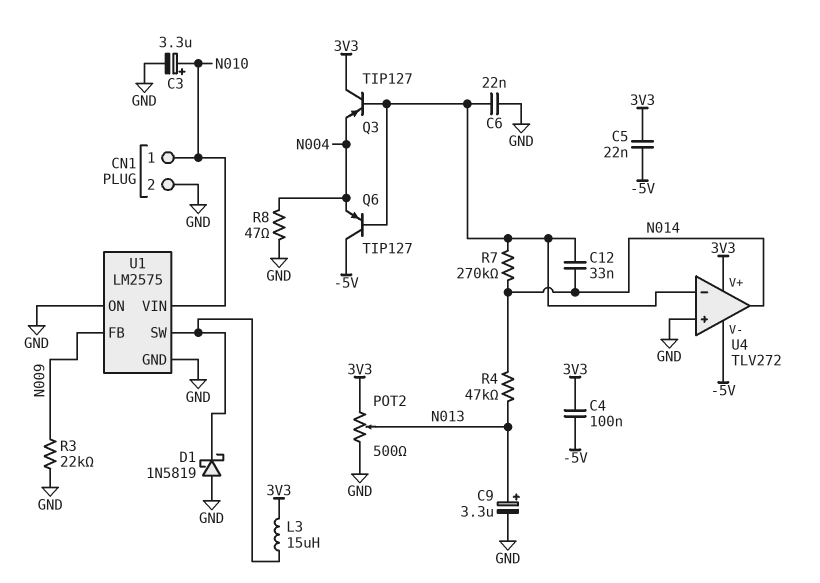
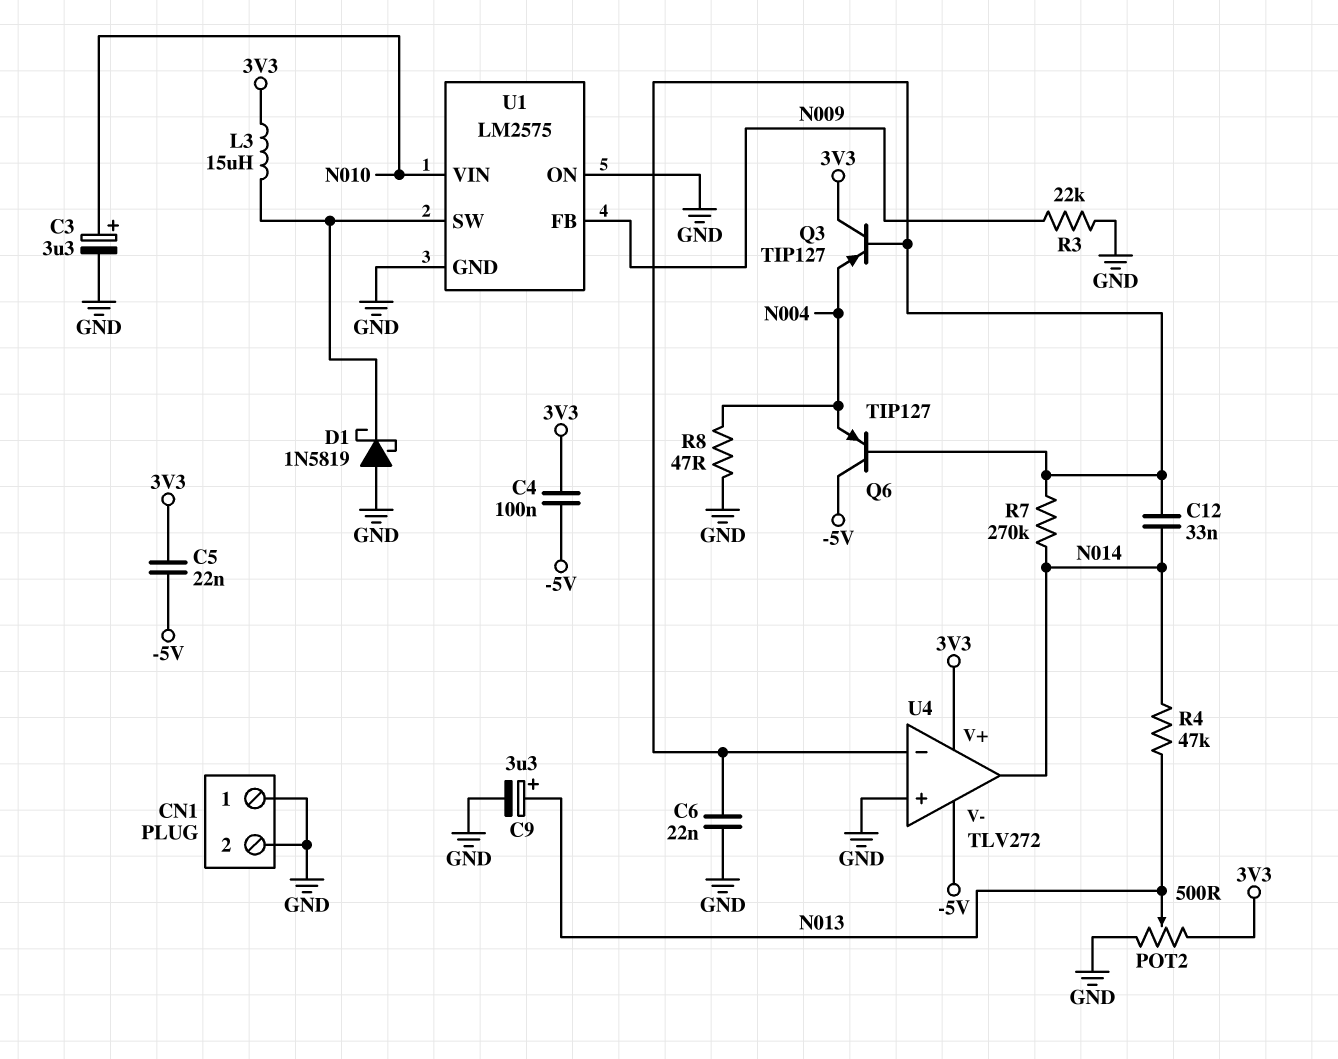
CN1 pin 1: N010 -> GND

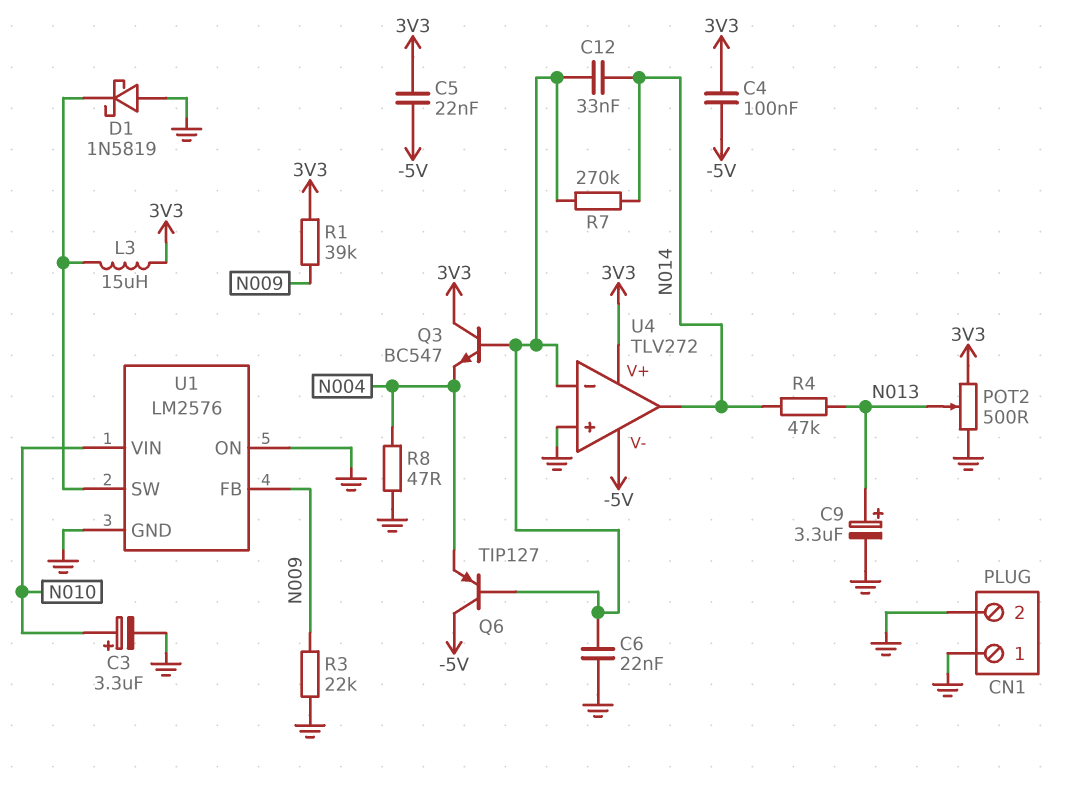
Q3: PNP TIP127 (B U4/in-, C 3V3, E N004) -> NPN BC547 (B U4/in-, C 3V3, E N004)
R1: none -> 39k (3V3, N009)
U1: LM2575 -> LM2576

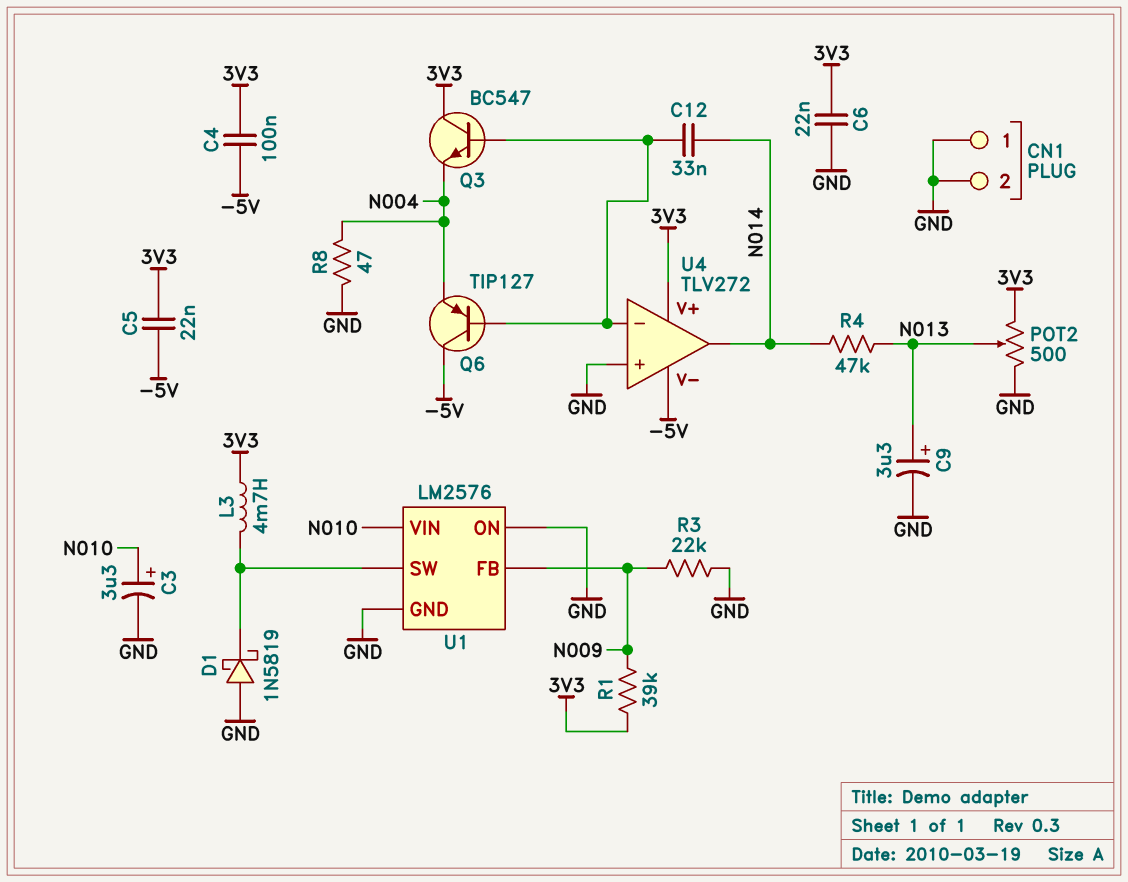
C6: 22nF (GND, U4/in-) -> 22nF (3V3, GND)
L3: 15uH (3V3, U1/SW) -> 4.7mH (3V3, U1/SW)
R7: 270k (N014, U4/in-) -> none

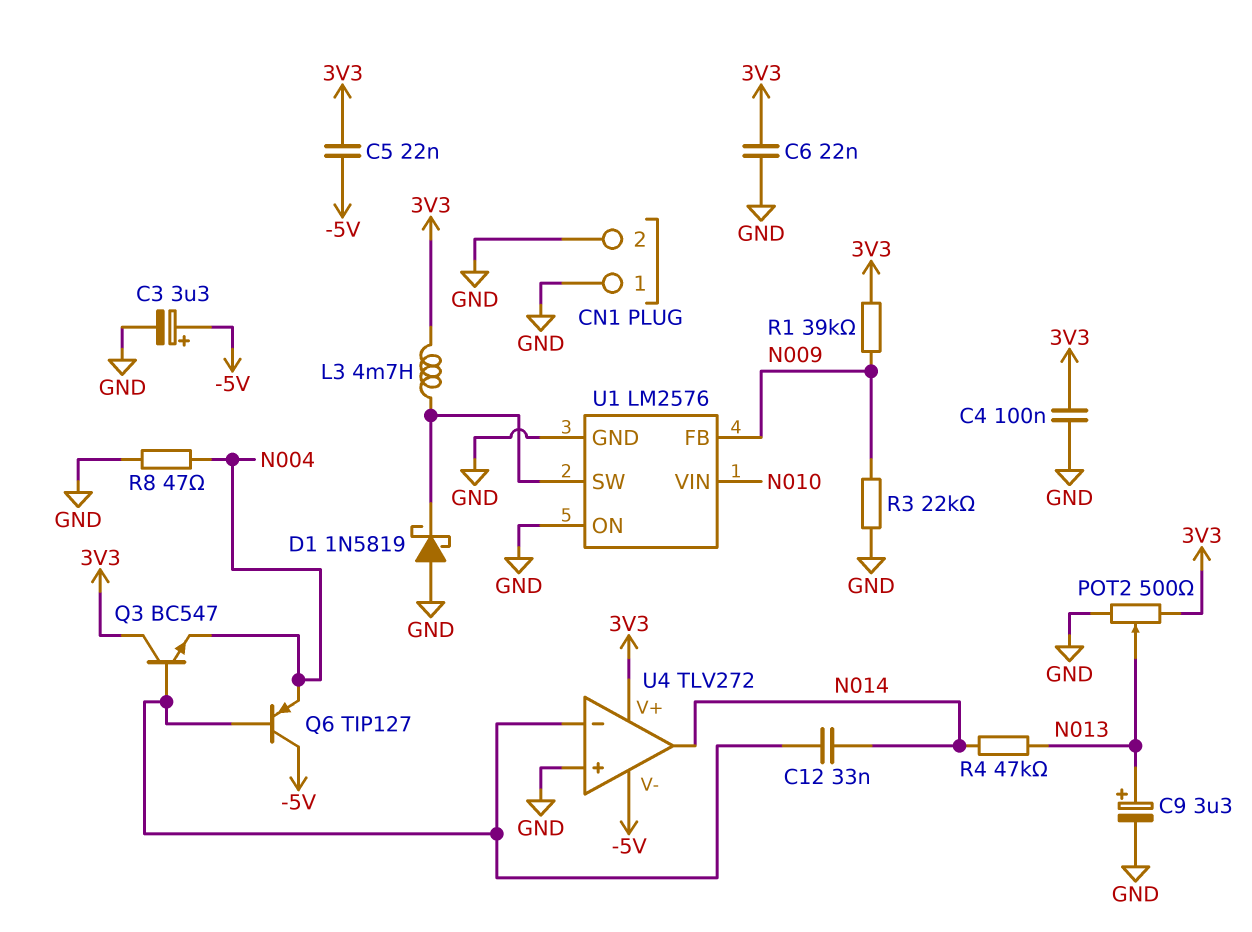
C3: 3.3uF (plus N010, minus GND) -> 3.3uF (plus -5V, minus GND)
C4: 100nF (-5V, 3V3) -> 100nF (3V3, GND)

